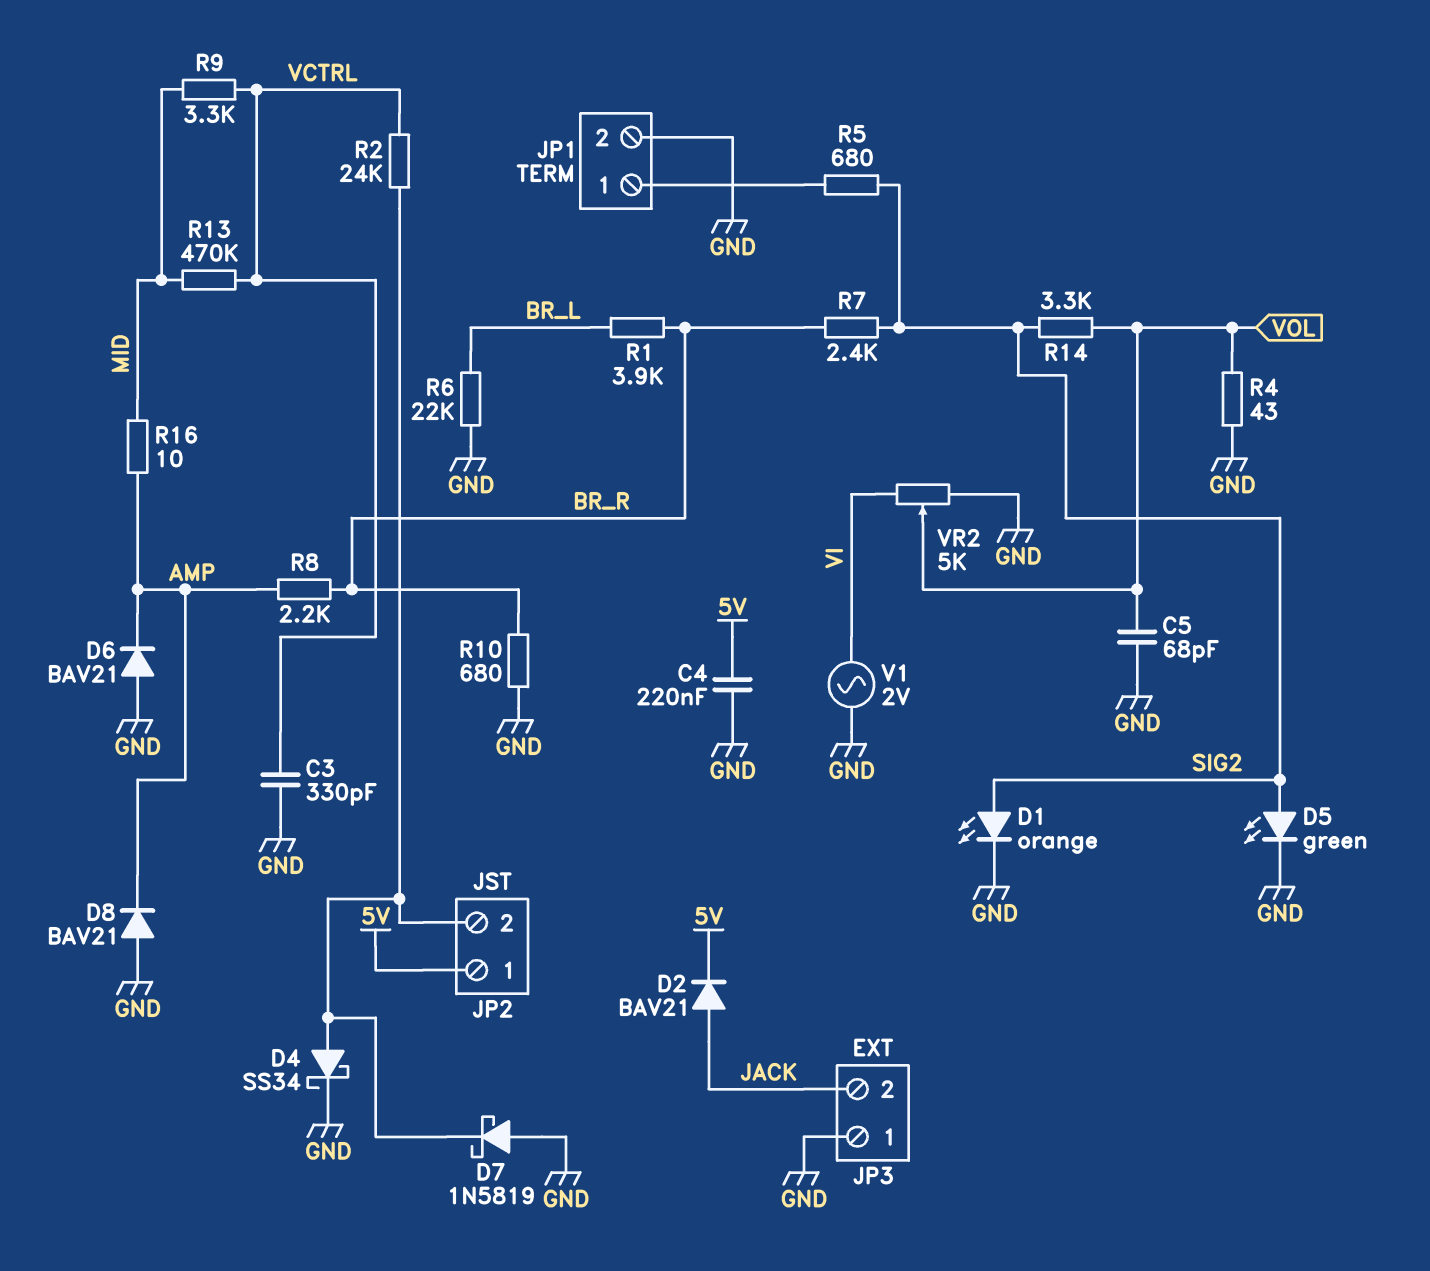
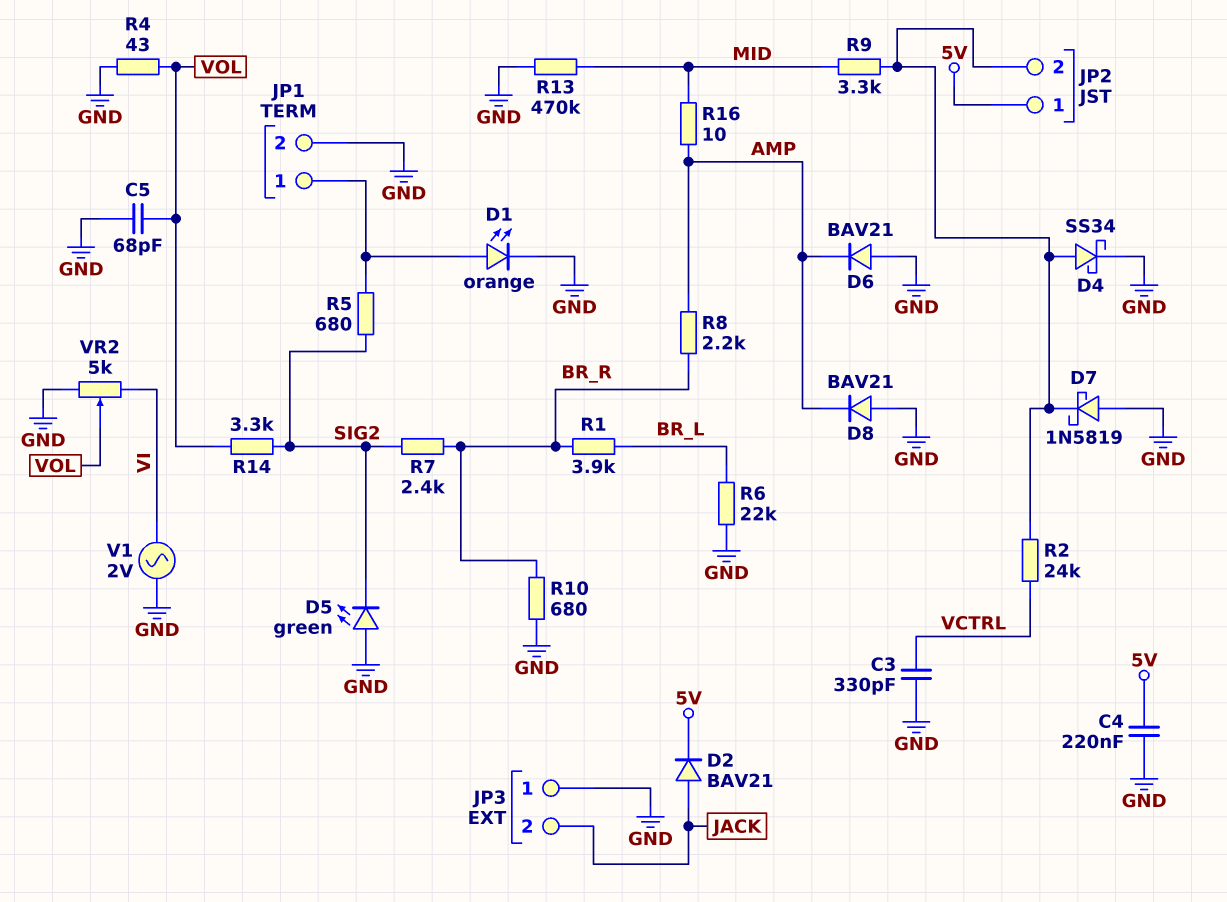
D1: LED orange (A SIG2, K GND) -> LED orange (A JP1/1, K GND)
D5: LED green (A SIG2, K GND) -> LED green (A GND, K SIG2)
R9: 3.3k (MID, VCTRL) -> 3.3k (JP2/2, MID)
R13: 470k (MID, VCTRL) -> 470k (GND, MID)

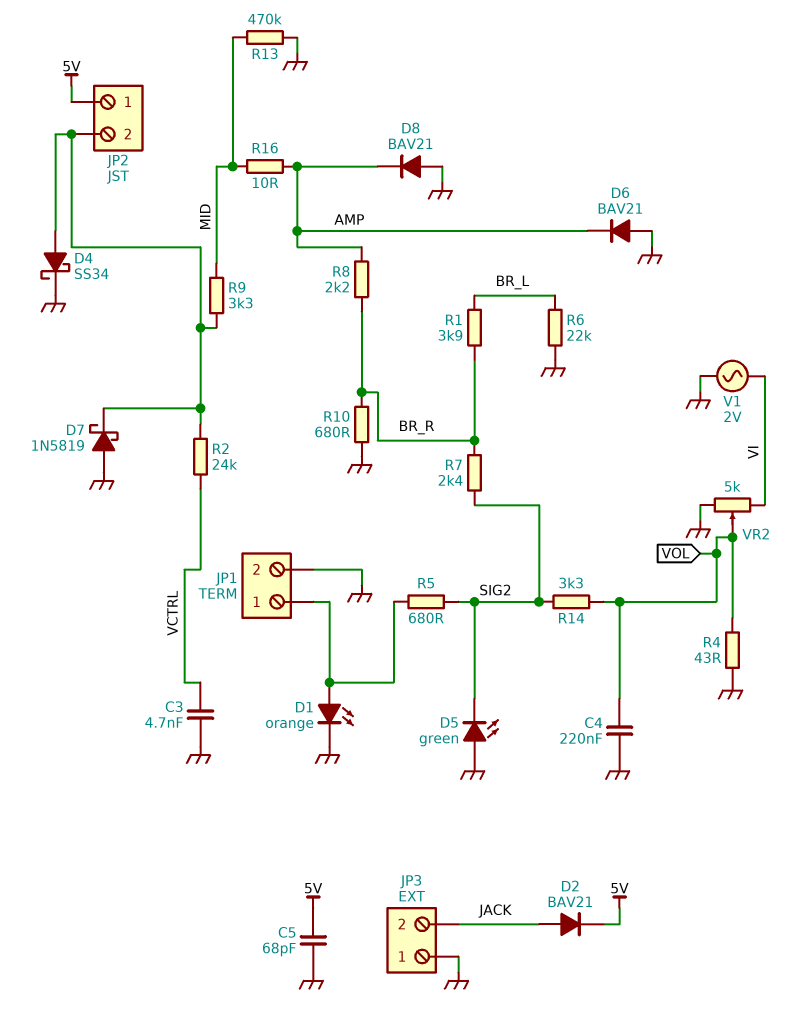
C3: 330pF (GND, VCTRL) -> 4.7nF (GND, VCTRL)
C4: 220nF (5V, GND) -> 220nF (GND, VOL)
C5: 68pF (GND, VOL) -> 68pF (5V, GND)

